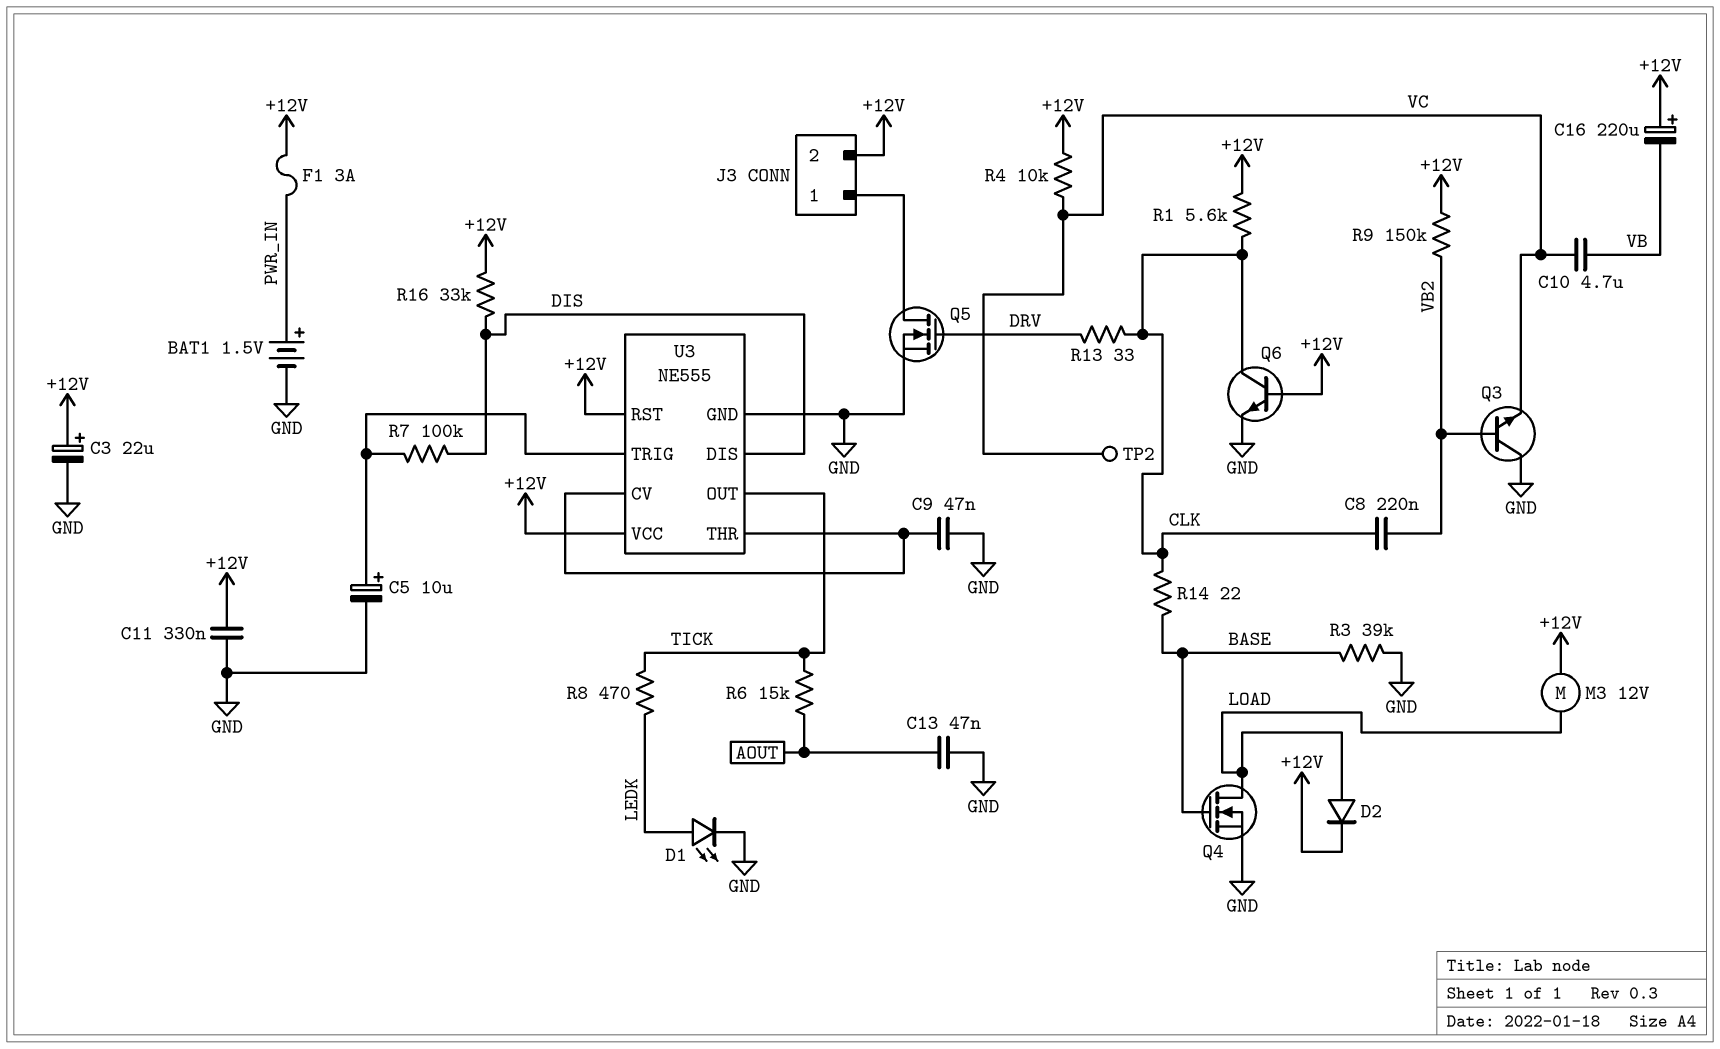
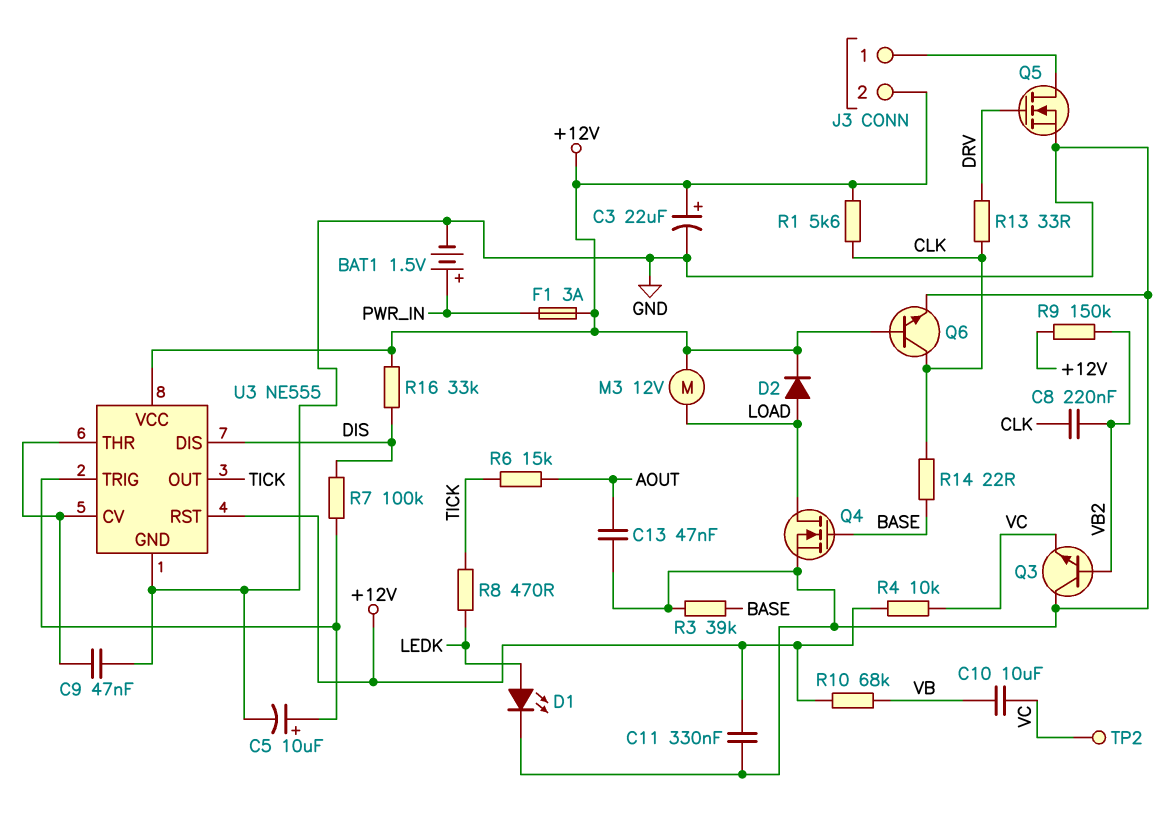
C10: 4.7uF (VB, VC) -> 10uF (VB, VC)
C16: 220uF (plus +12V, minus VB) -> none
R10: none -> 68k (+12V, VB)

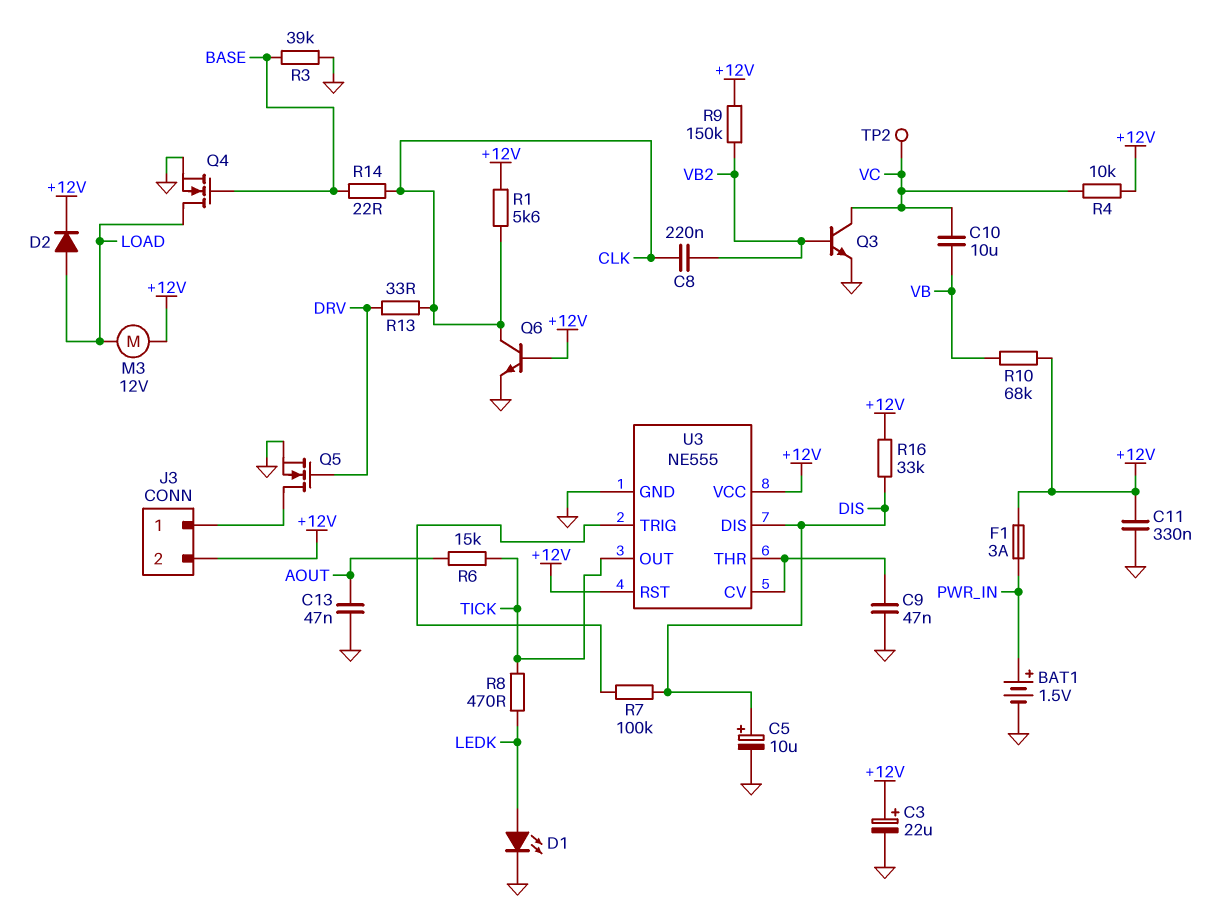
C5: 10uF (plus U3/TRIG, minus GND) -> 10uF (plus DIS, minus GND)
Q3: NPN (B VB2, C GND, E VC) -> NPN (B VB2, C VC, E GND)

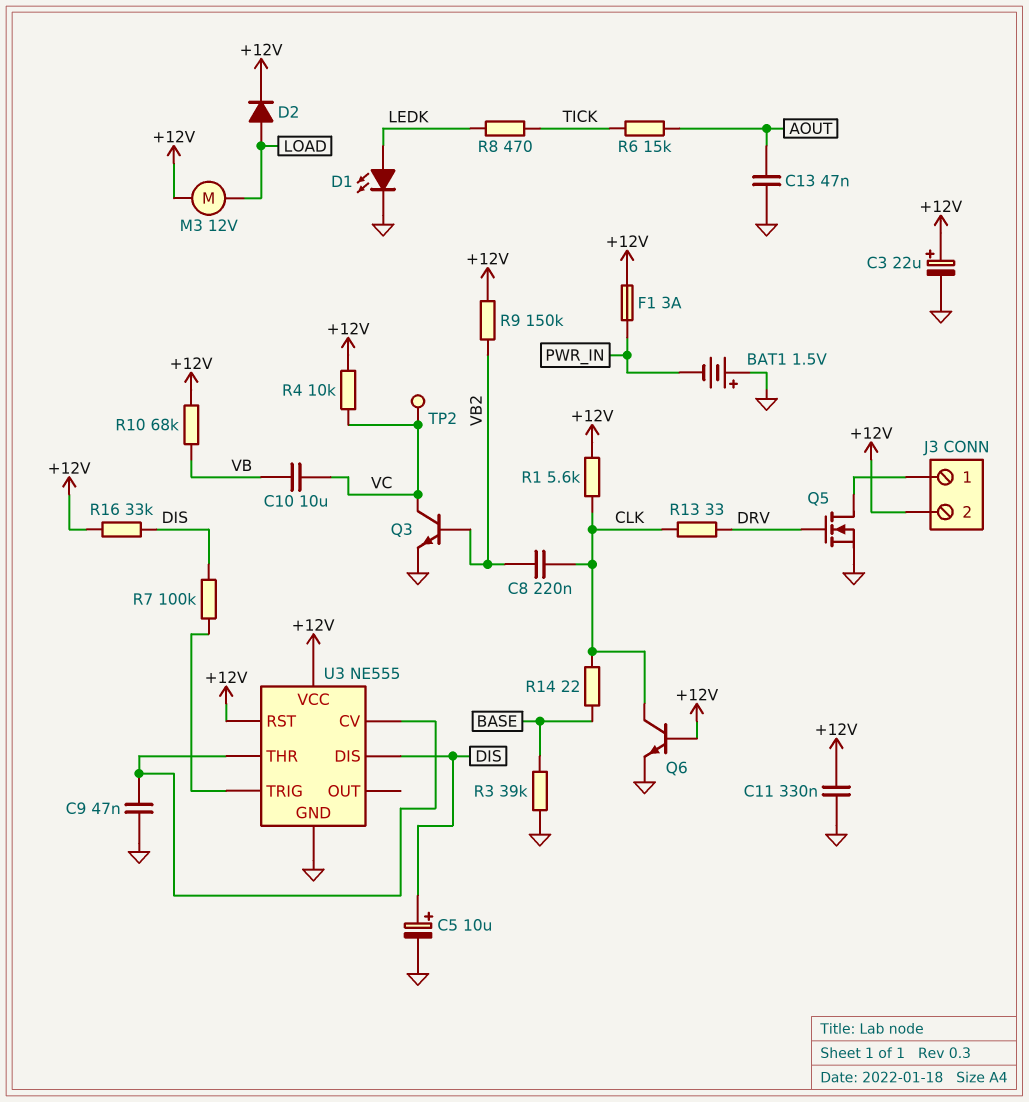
BAT1: 1.5V (plus PWR_IN, minus GND) -> 1.5V (plus GND, minus PWR_IN)
Q4: NMOS (G BASE, D LOAD, S GND) -> none
U3 pin OUT: TICK -> none

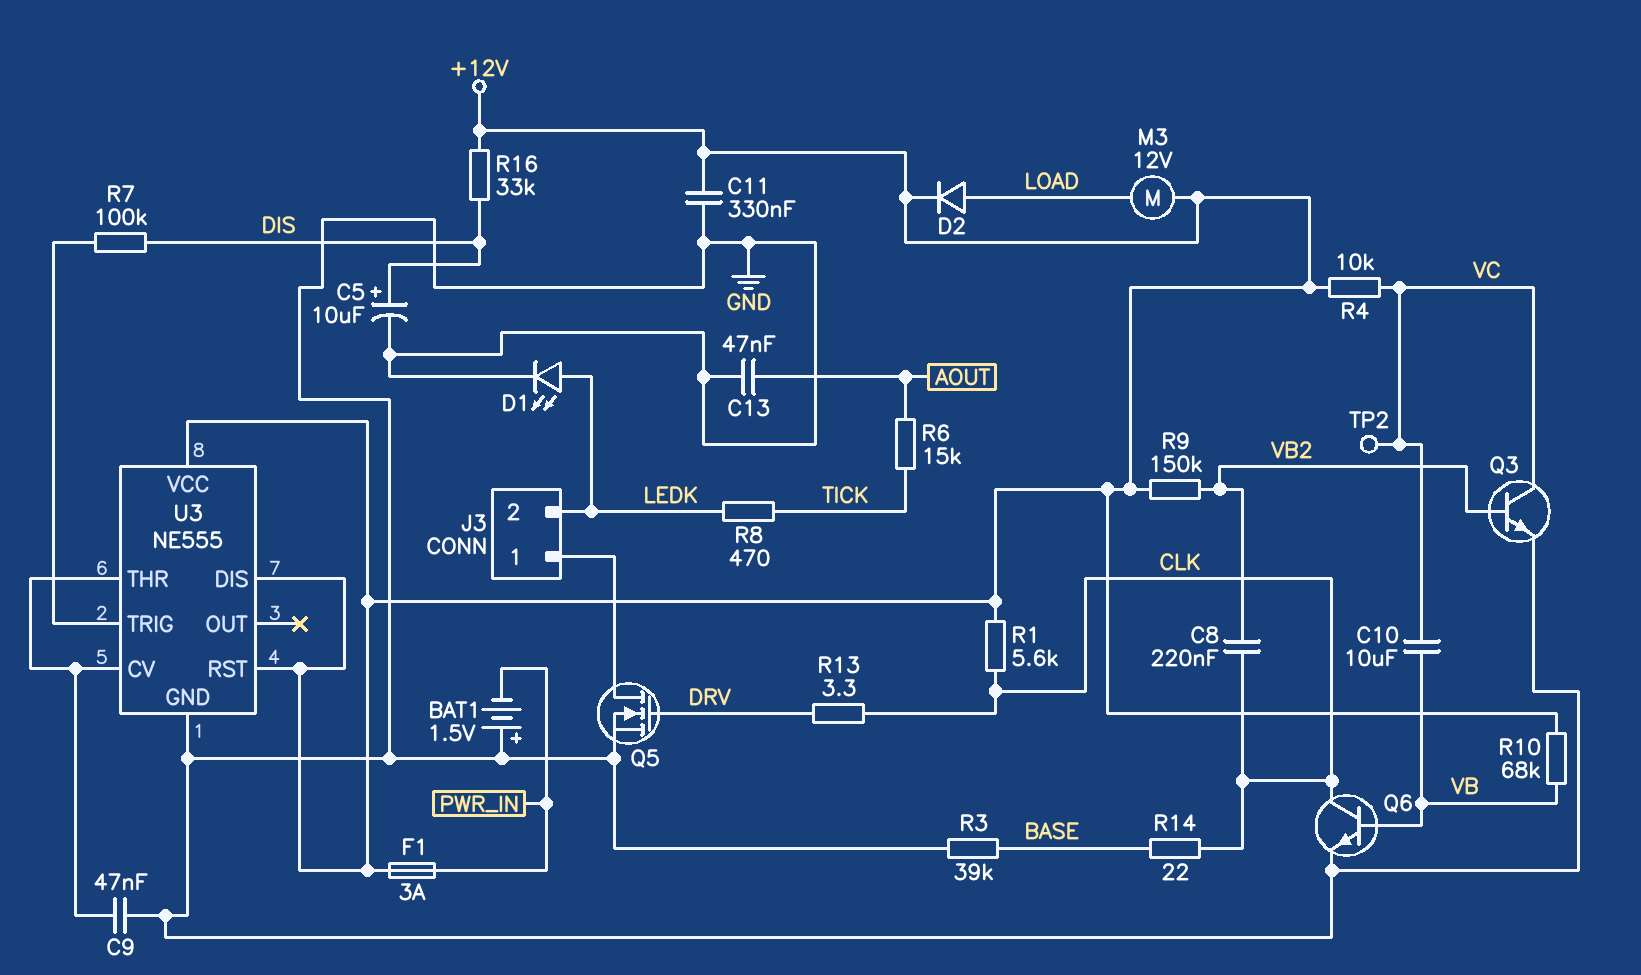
C3: 22uF (plus +12V, minus GND) -> none
J3 pin 2: +12V -> LEDK
Q6: NPN (B +12V, C CLK, E GND) -> NPN (B VB, C CLK, E GND)
R13: 33 (CLK, DRV) -> 3.3 (CLK, DRV)
U3 pin DIS: DIS -> +12V

